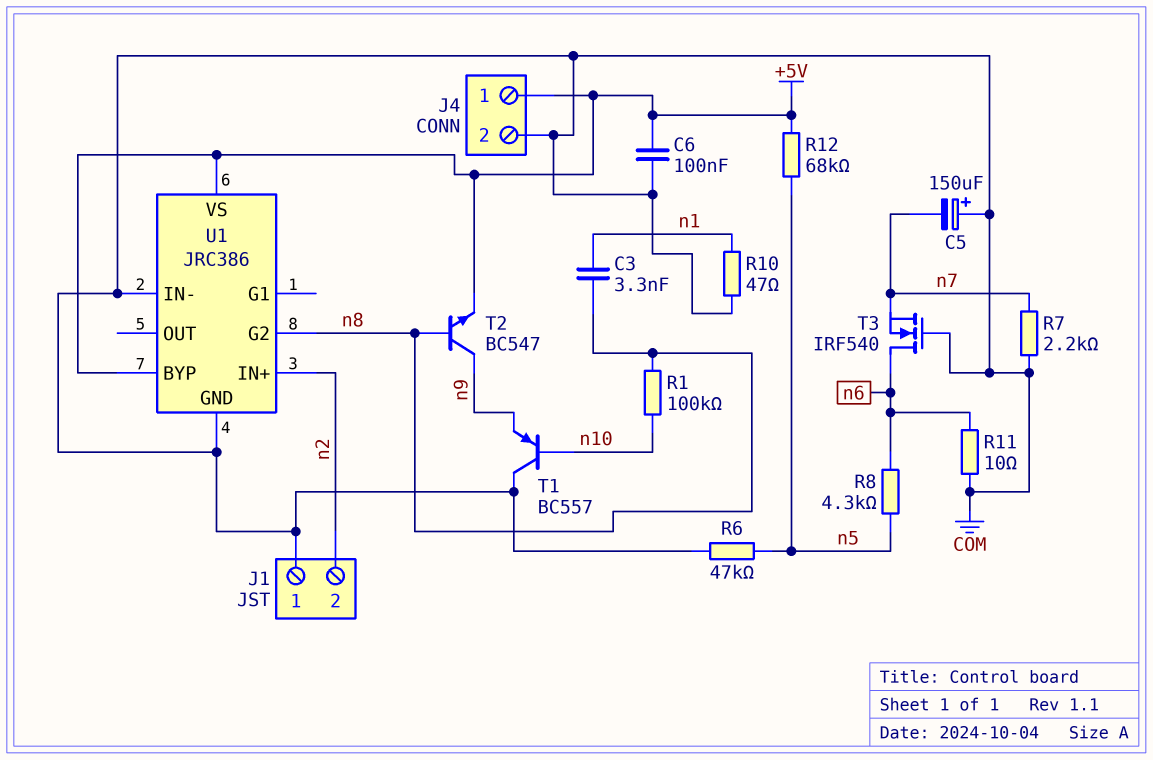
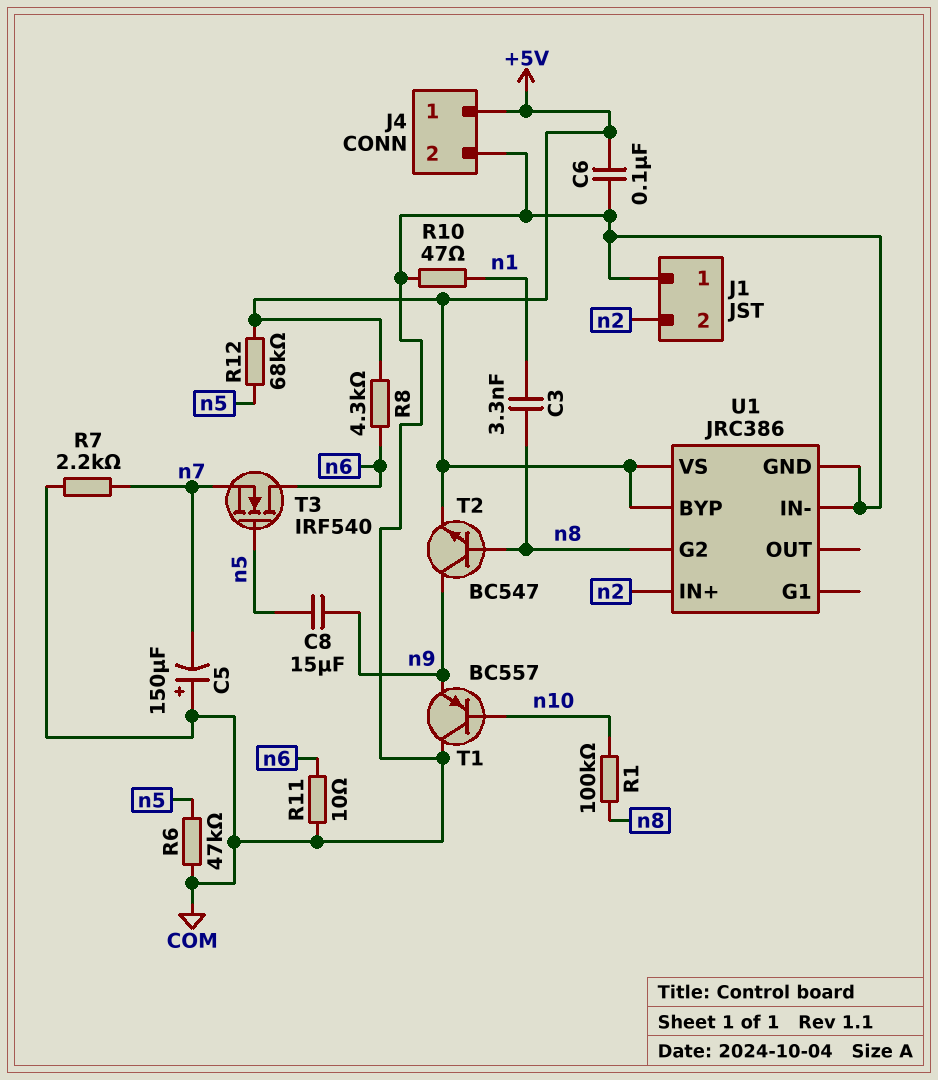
C8: none -> 15uF (n5, n9)
R8: 4.3k (n5, n6) -> 4.3k (+5V, n6)
T3: NMOS IRF540 (G COM, D n6, S n7) -> NMOS IRF540 (G n5, D n6, S n7)

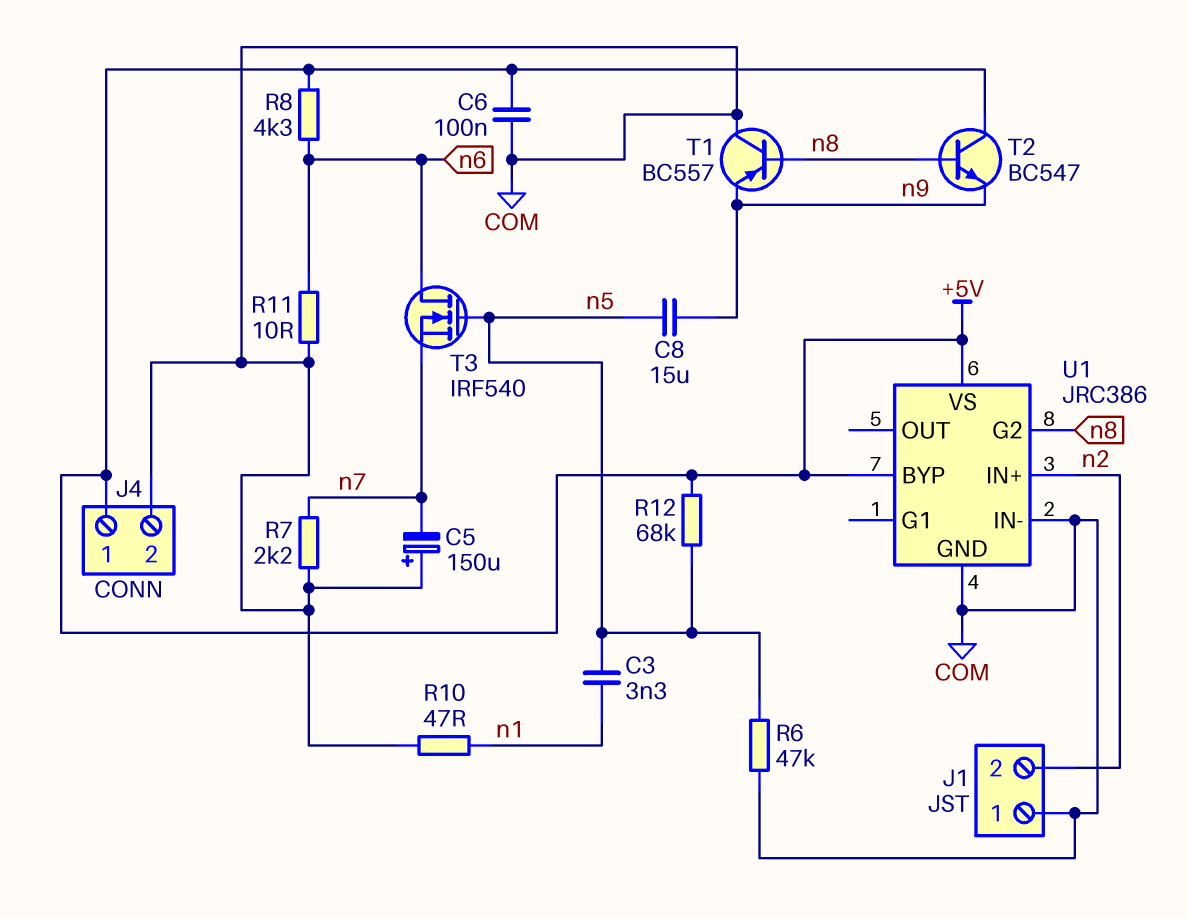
C3: 3.3nF (n1, n8) -> 3.3nF (n1, n5)
R1: 100k (n8, n10) -> none
T1: PNP BC557 (B n10, C COM, E n9) -> PNP BC557 (B n8, C COM, E n9)
T2: NPN BC547 (B n8, C n9, E +5V) -> NPN BC547 (B n8, C +5V, E n9)

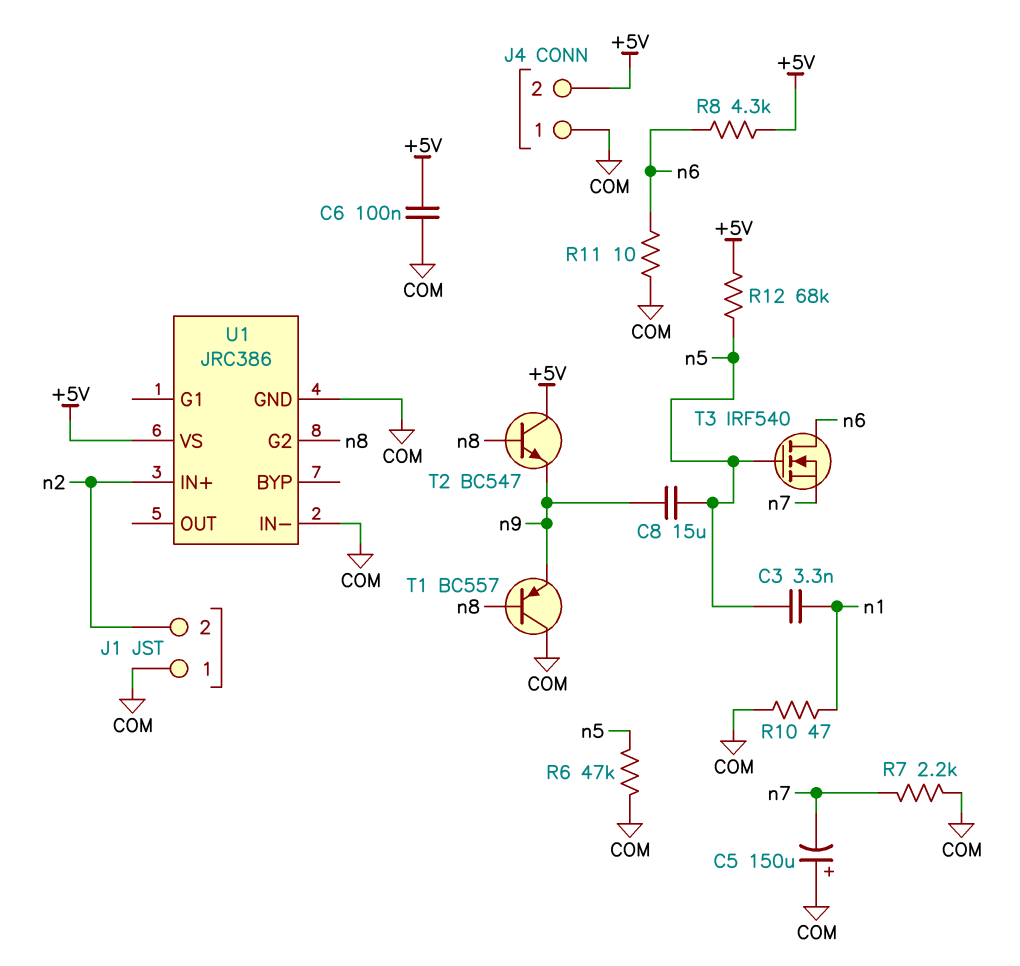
J4 pin 1: +5V -> COM
J4 pin 2: COM -> +5V
U1 pin BYP: +5V -> none

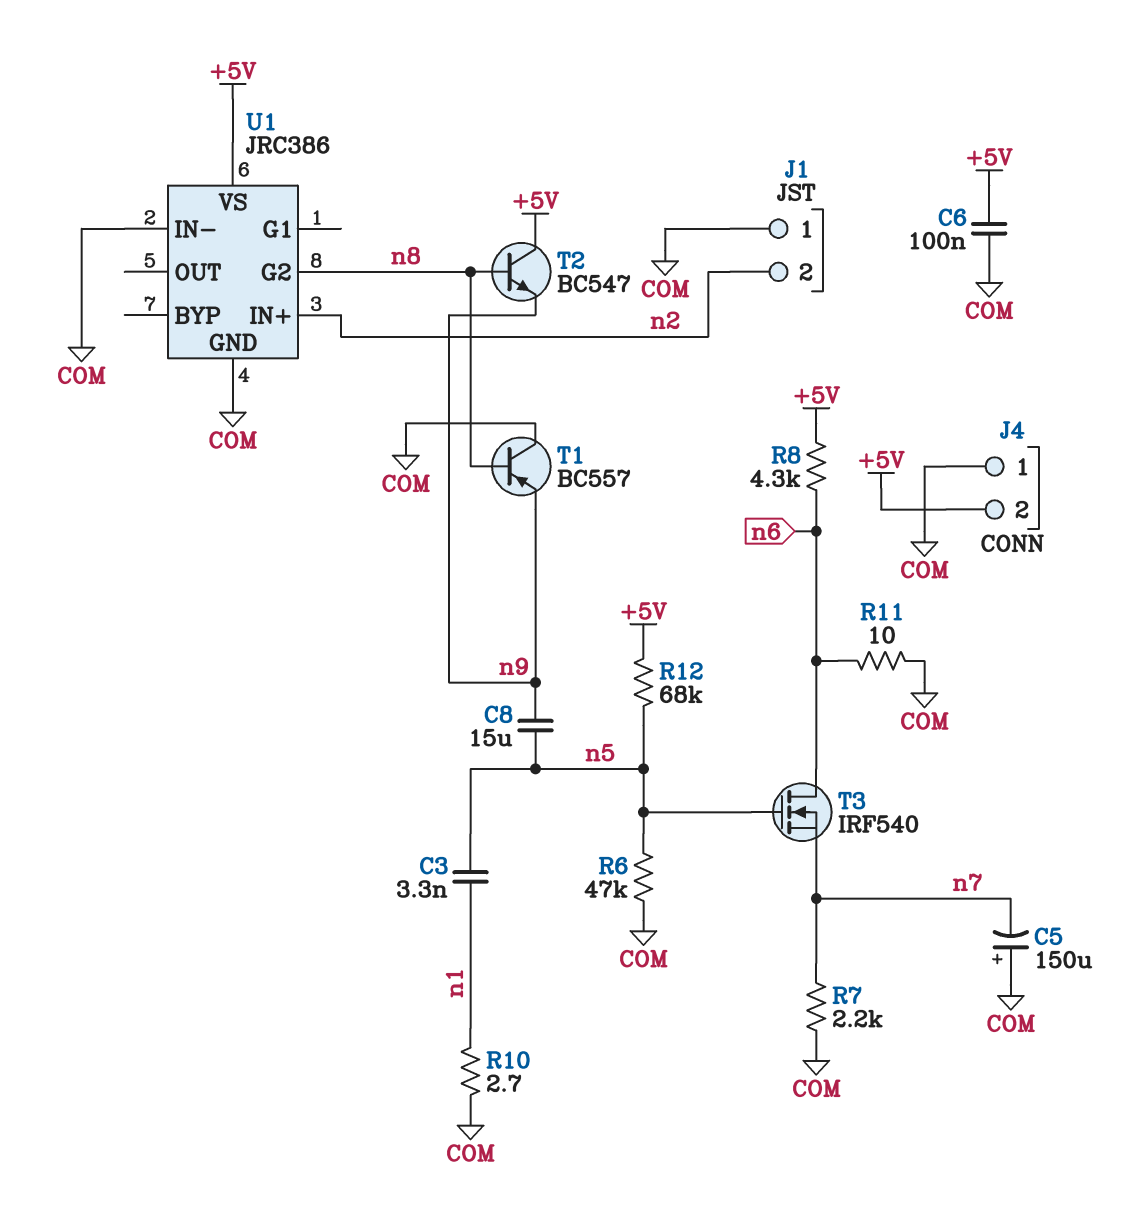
R10: 47 (COM, n1) -> 2.7 (COM, n1)

